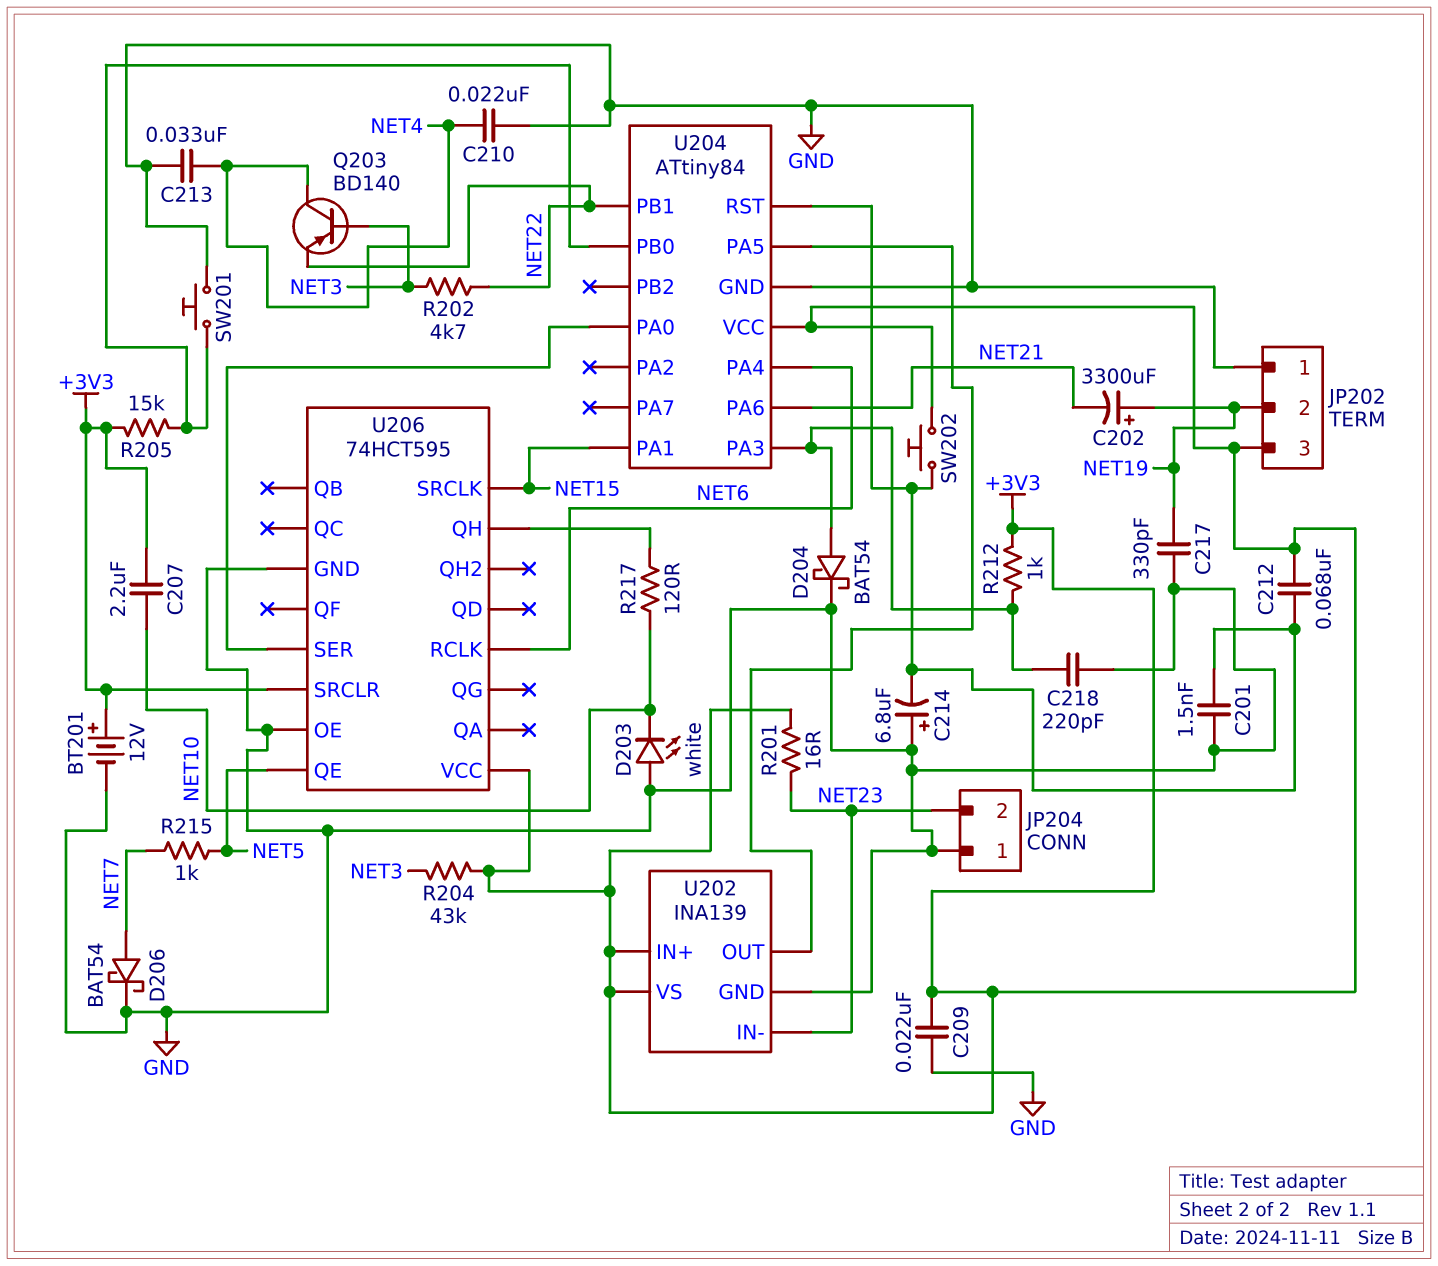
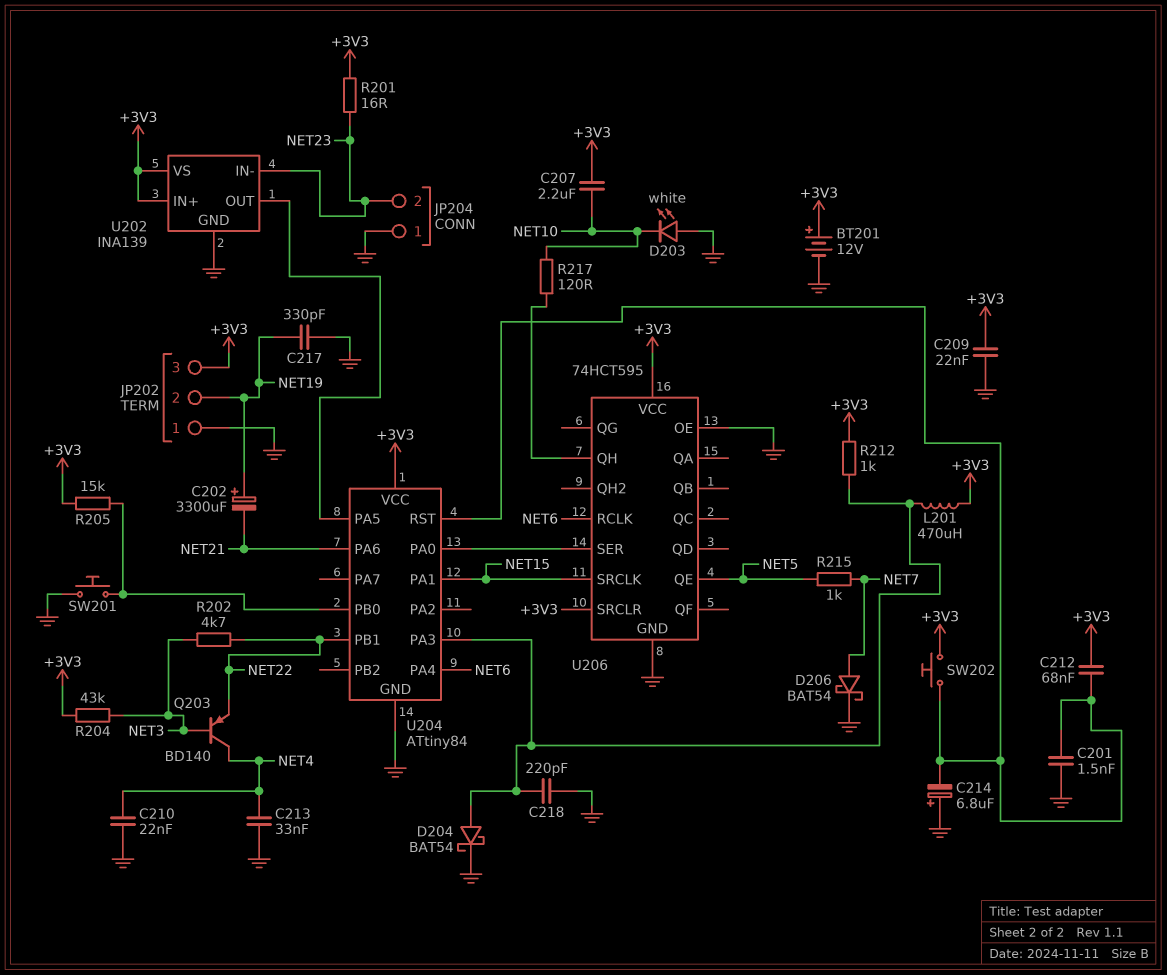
L201: none -> 470uH (+3V3, U204/PA3)

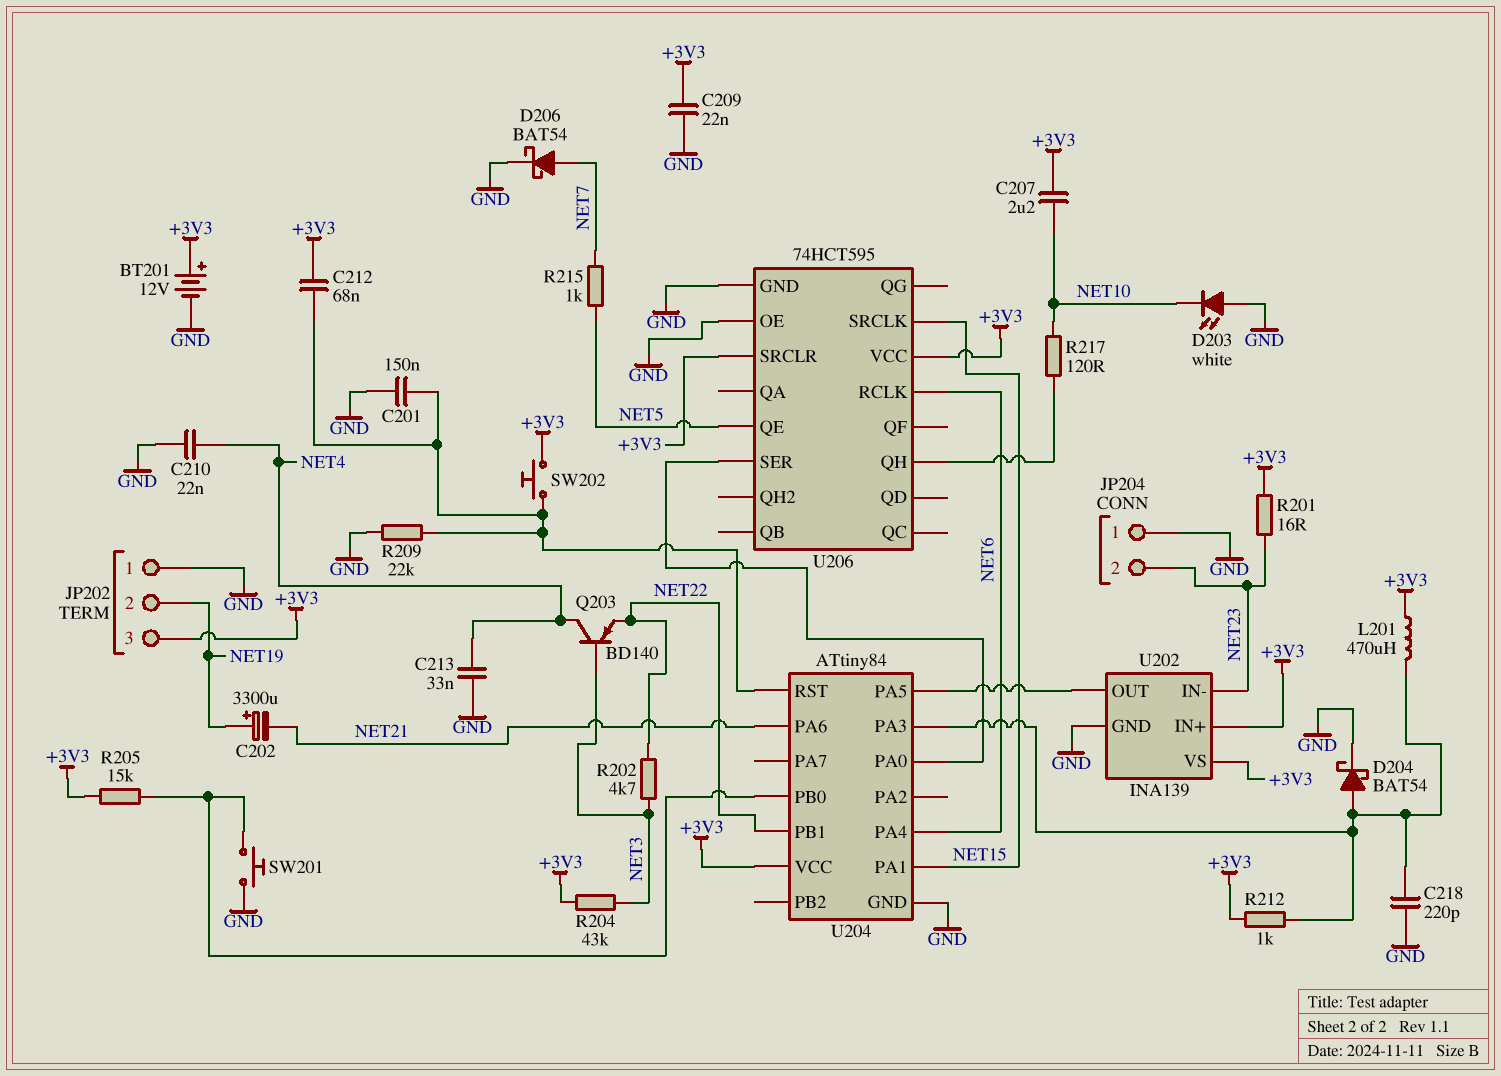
C201: 1.5nF (GND, U204/RST) -> 150nF (GND, U204/RST)
C214: 6.8uF (plus GND, minus U204/RST) -> none
C217: 330pF (GND, NET19) -> none
R209: none -> 22k (GND, U204/RST)

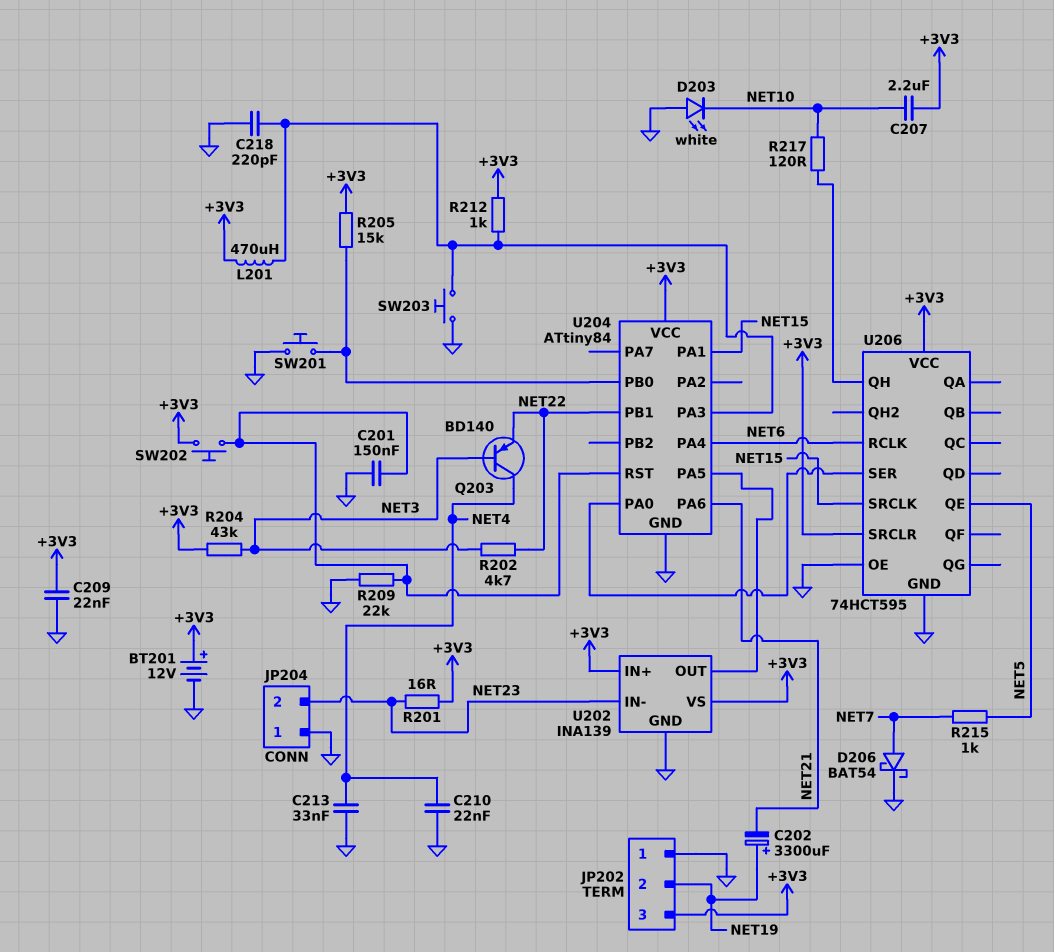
C212: 68nF (+3V3, U204/RST) -> none
D204: schottky BAT54 (A U204/PA3, K GND) -> none
SW203: none -> button (GND, U204/PA3)

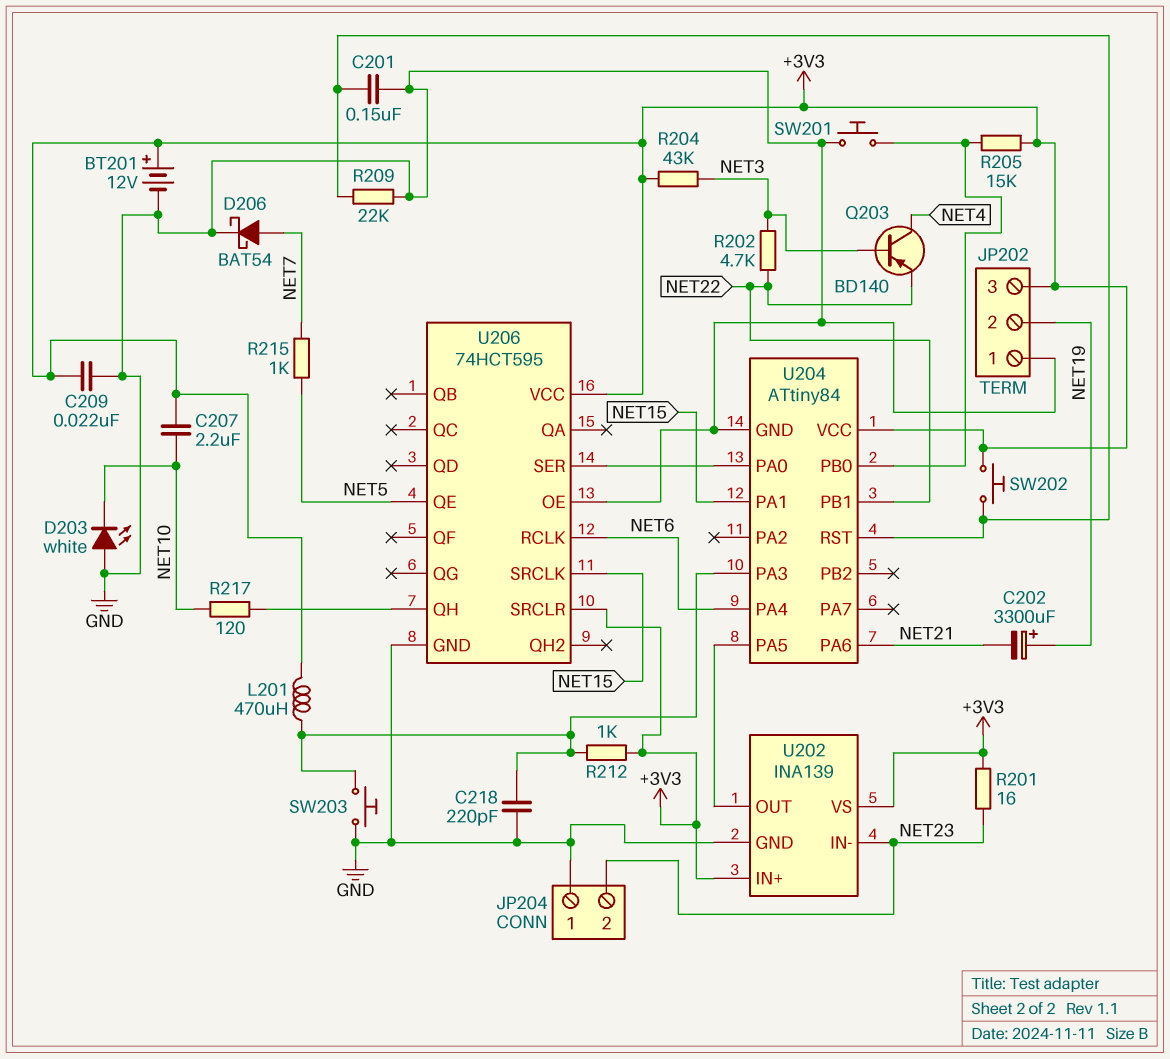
C210: 22nF (GND, NET4) -> none
C213: 33nF (GND, NET4) -> none

